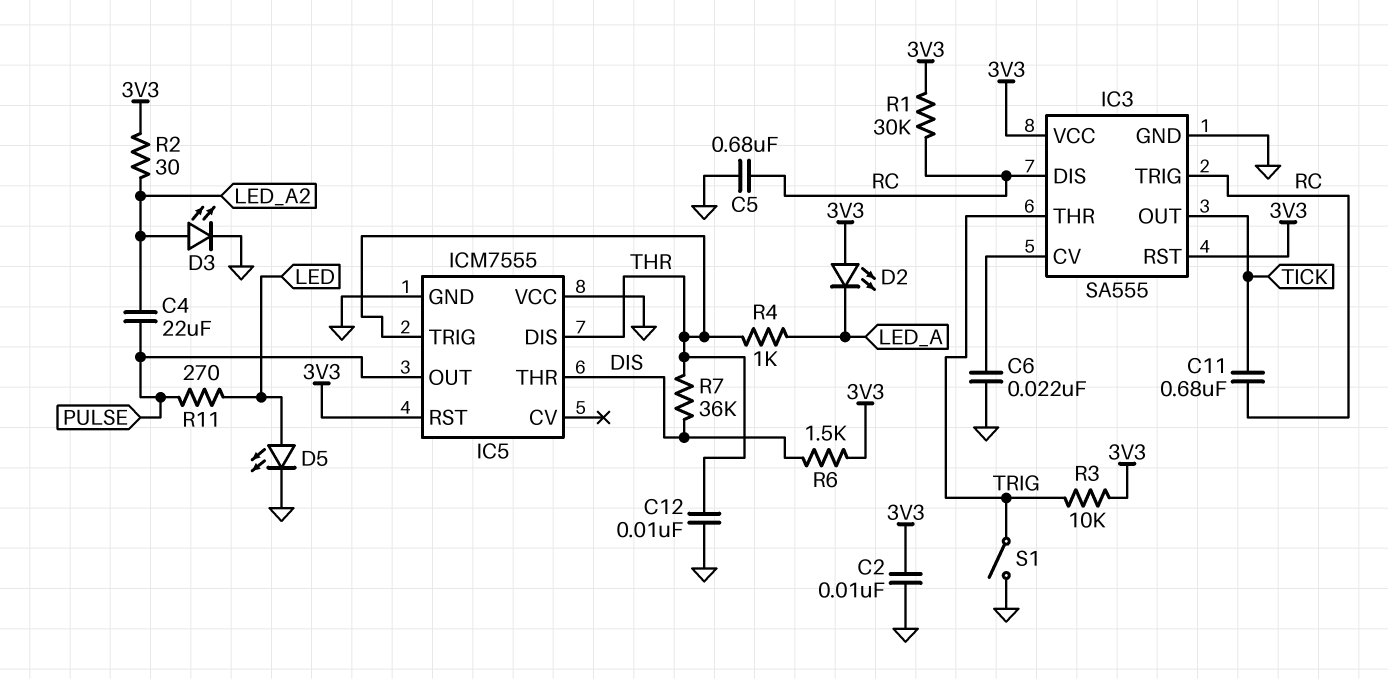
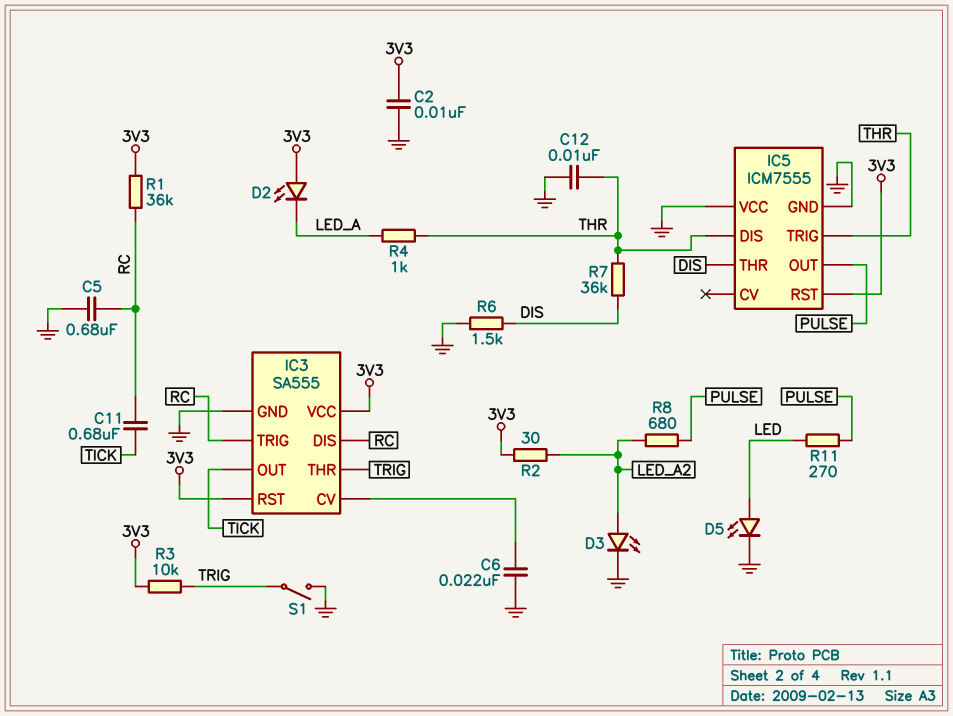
C4: 22uF (LED_A2, PULSE) -> none
R1: 30k (3V3, RC) -> 36k (3V3, RC)
R6: 1.5k (3V3, DIS) -> 1.5k (DIS, GND)
R8: none -> 680 (LED_A2, PULSE)

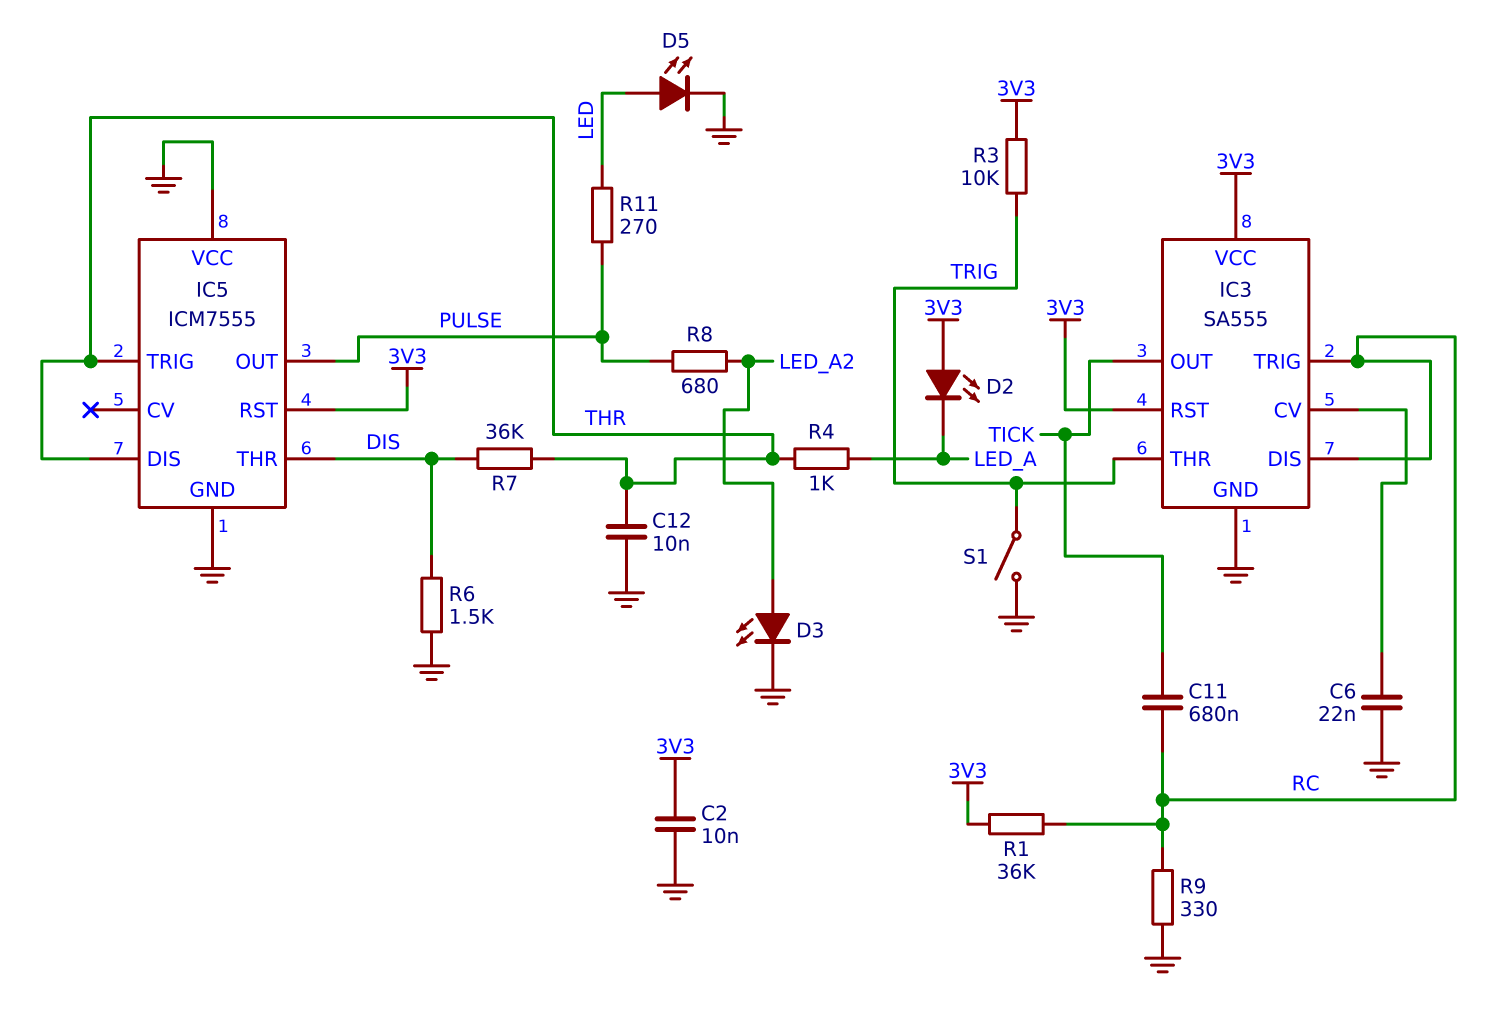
C5: 680nF (GND, RC) -> none
R2: 30 (3V3, LED_A2) -> none
R9: none -> 330 (GND, RC)

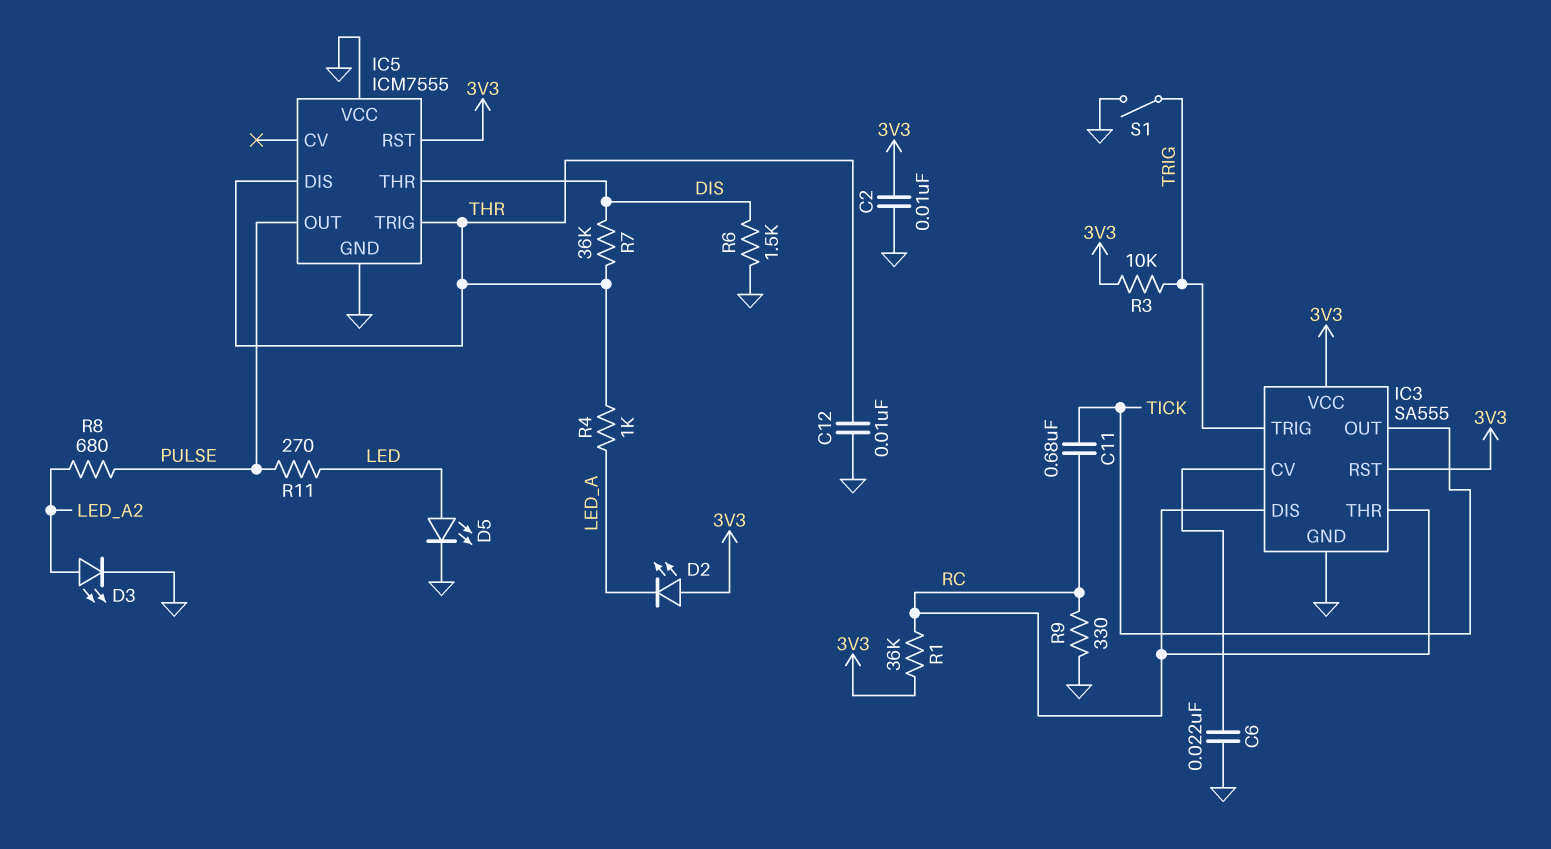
IC3 pin THR: TRIG -> RC
IC3 pin TRIG: RC -> TRIG

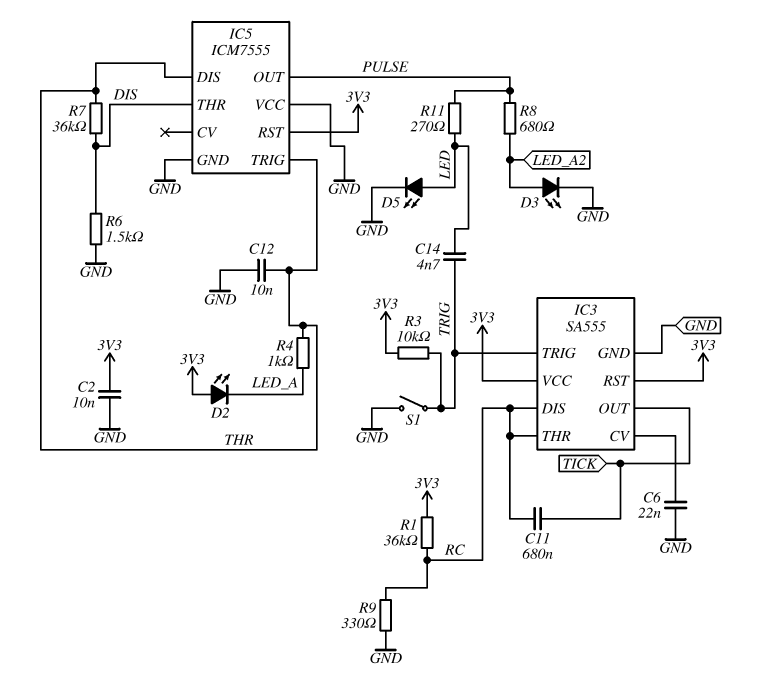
C14: none -> 4.7nF (LED, TRIG)

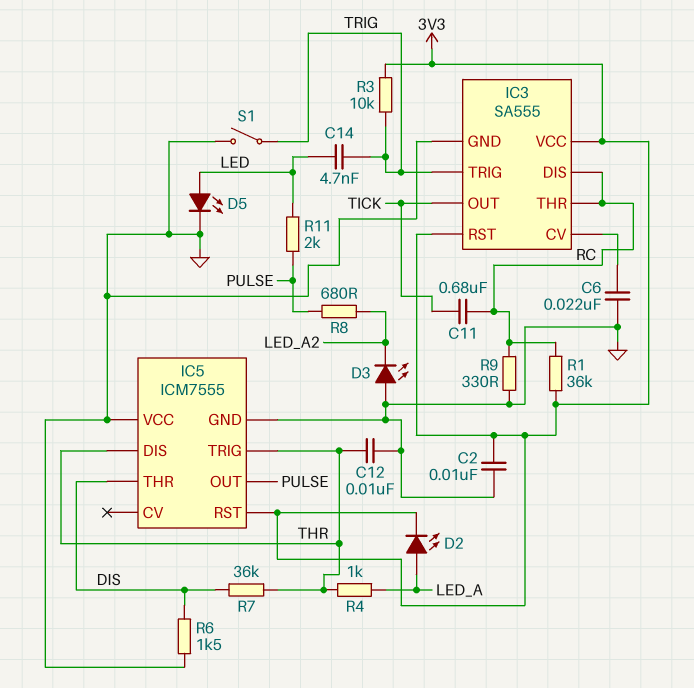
D2: LED (A 3V3, K LED_A) -> LED (A LED_A, K 3V3)
D3: LED (A LED_A2, K GND) -> LED (A GND, K LED_A2)
R11: 270 (LED, PULSE) -> 2k (LED, PULSE)

